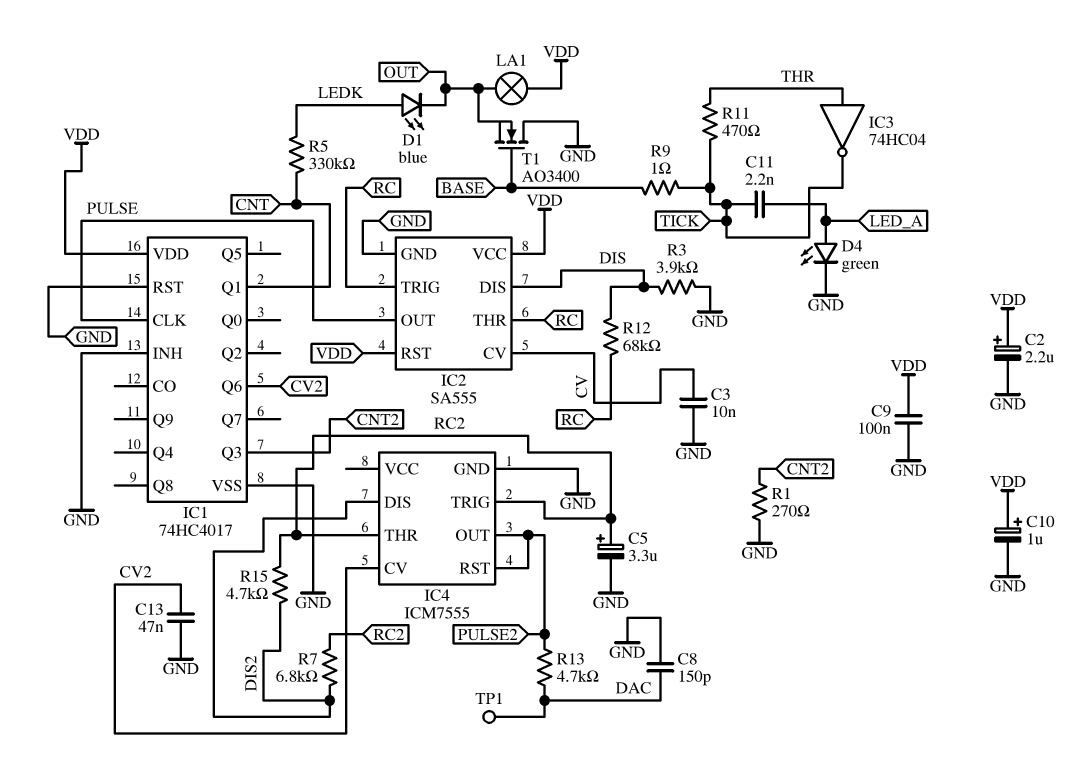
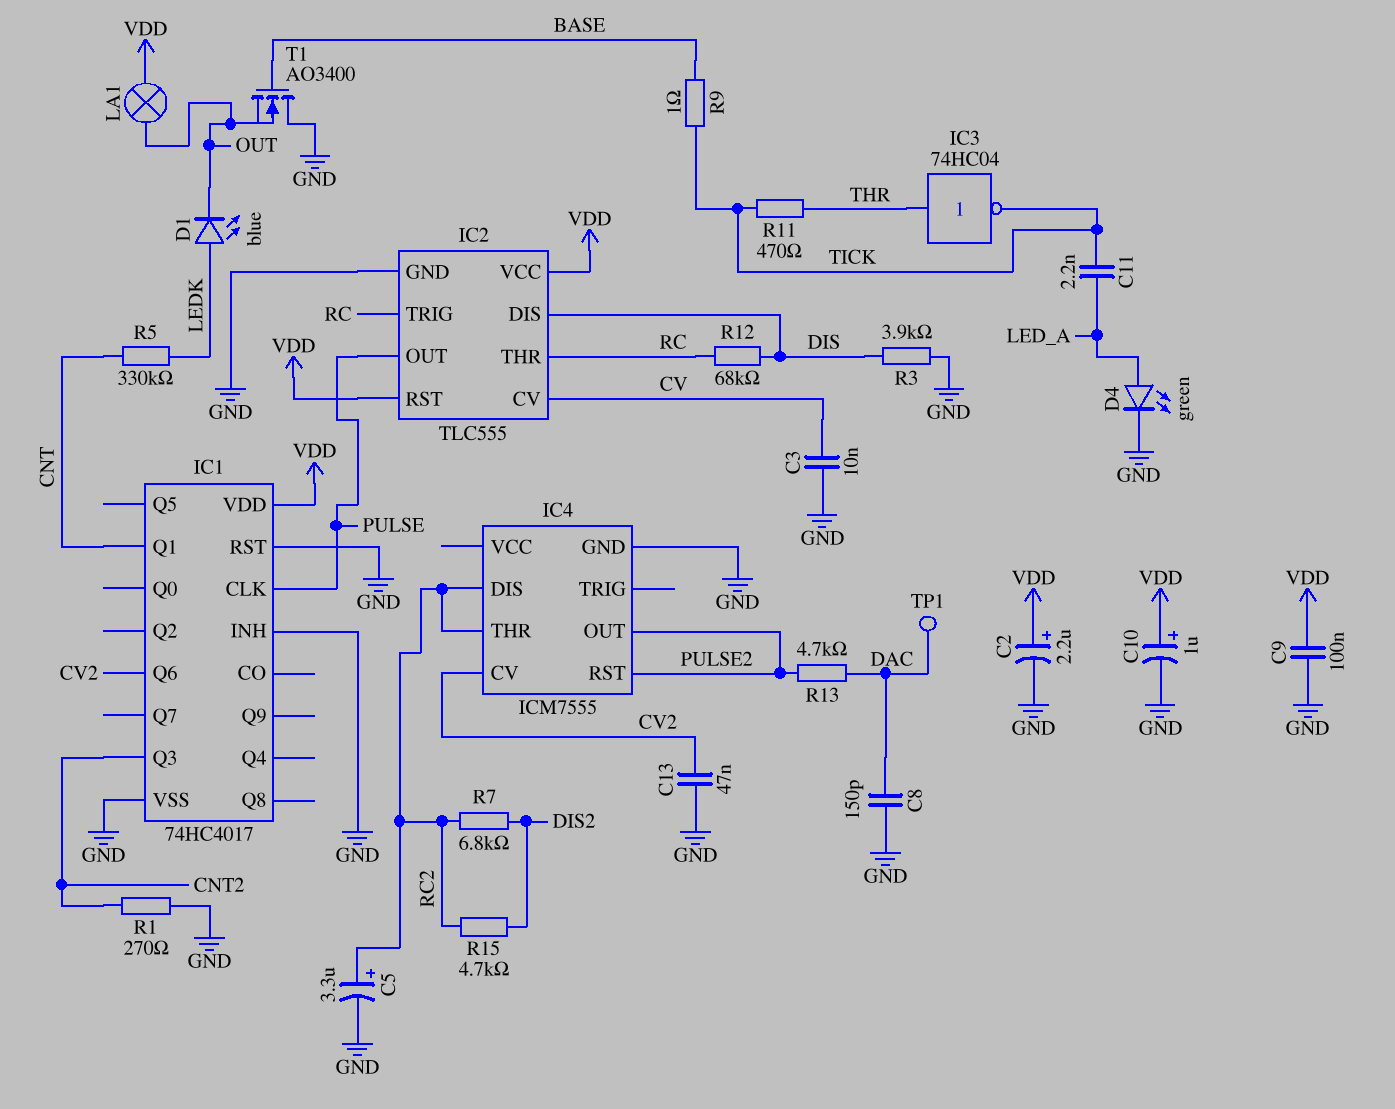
IC2: SA555 -> TLC555
IC4 pin DIS: DIS2 -> RC2
IC4 pin TRIG: RC2 -> none

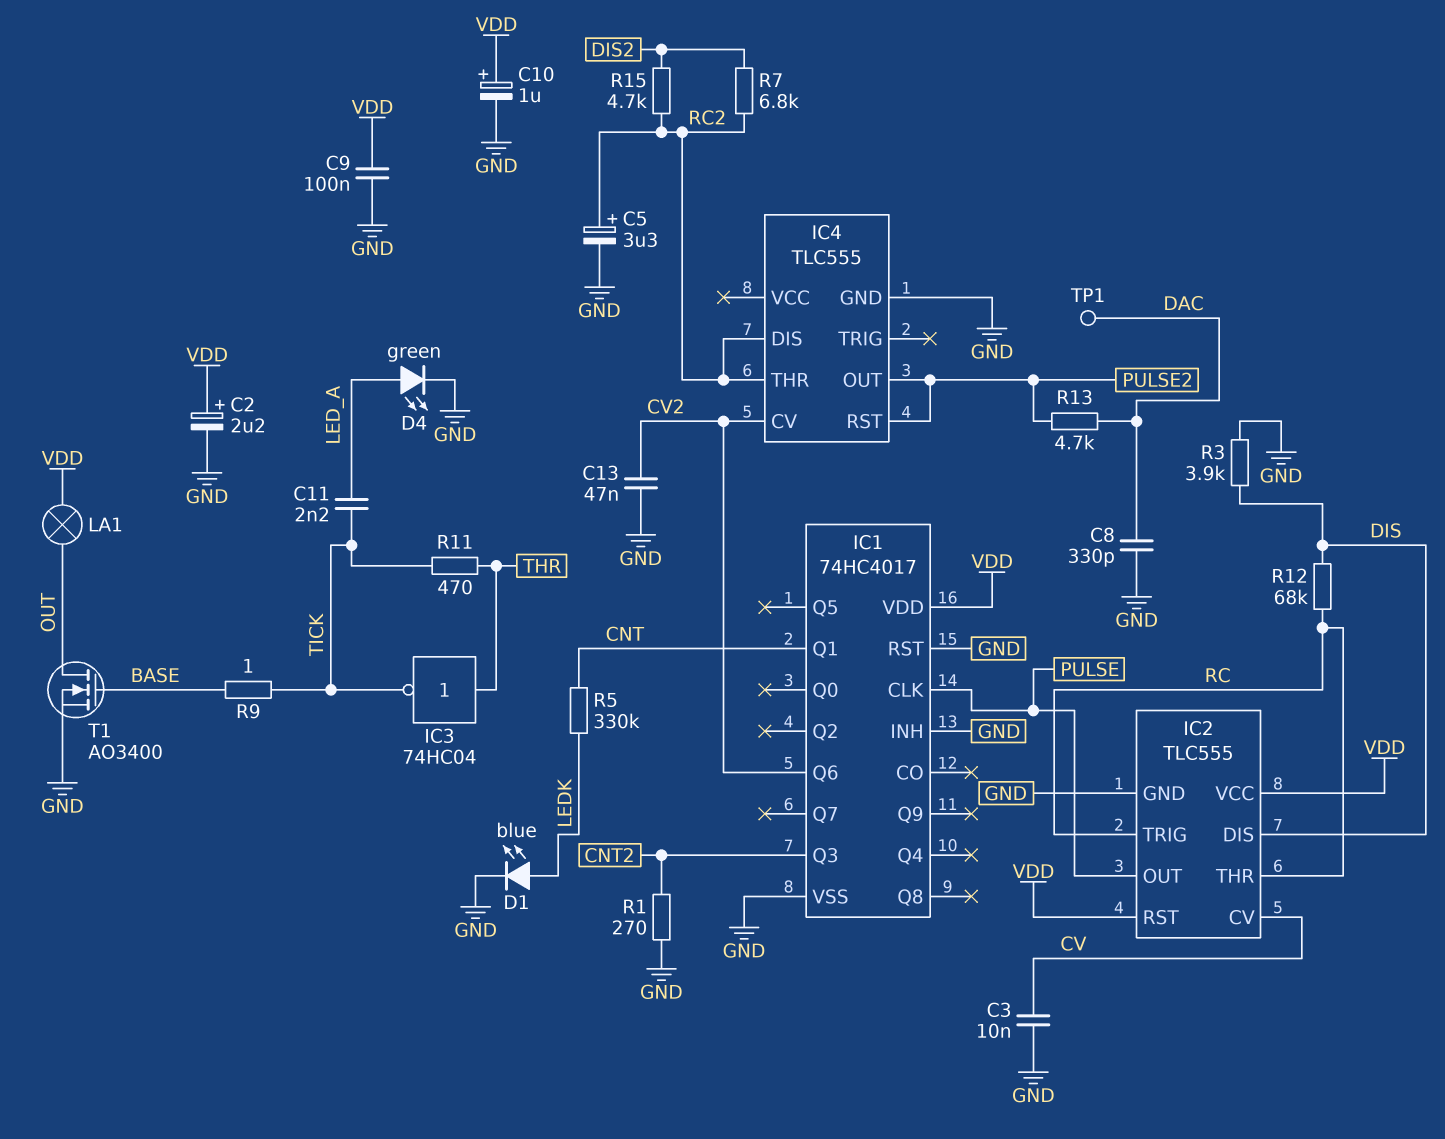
C8: 150pF (DAC, GND) -> 330pF (DAC, GND)
D1: LED blue (A LEDK, K OUT) -> LED blue (A LEDK, K GND)
IC4: ICM7555 -> TLC555
T1: NMOS AO3400 (G BASE, D GND, S OUT) -> NMOS AO3400 (G BASE, D OUT, S GND)

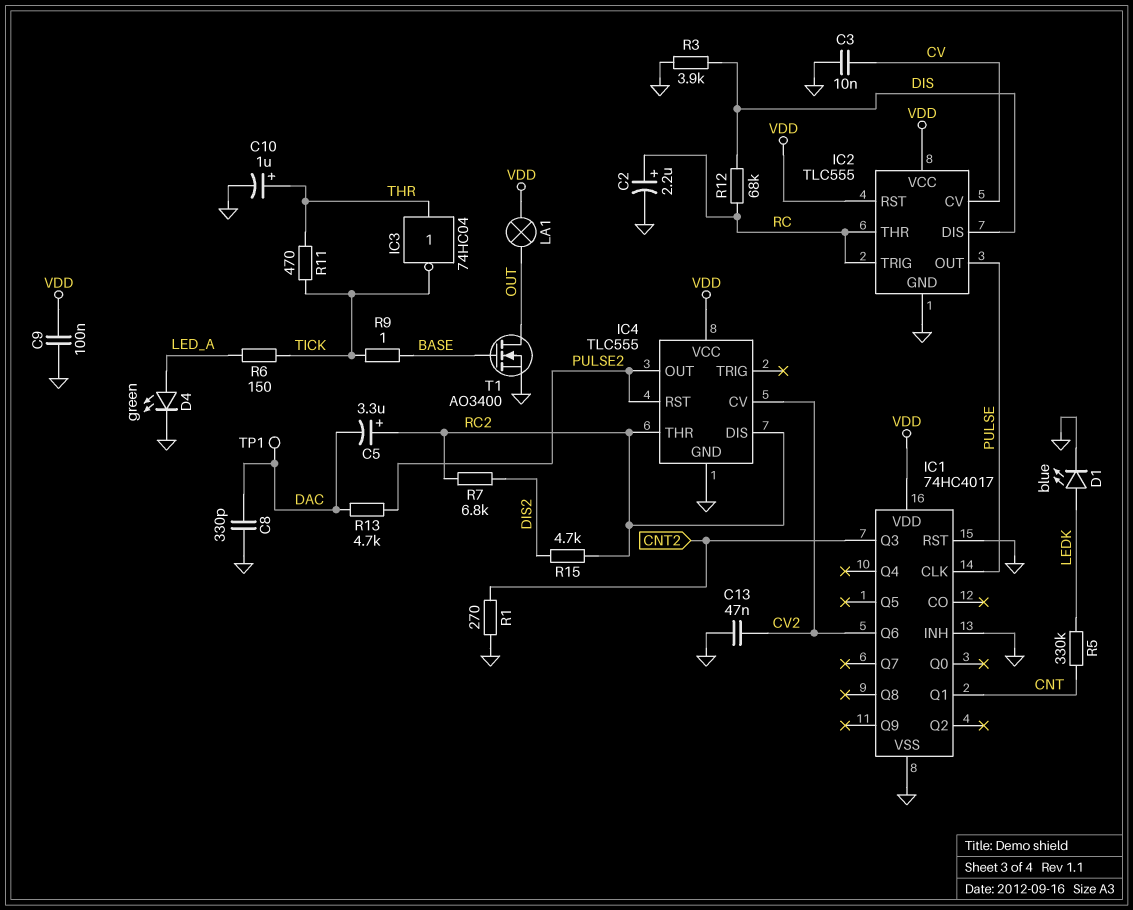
C2: 2.2uF (plus VDD, minus GND) -> 2.2uF (plus RC, minus GND)
C5: 3.3uF (plus RC2, minus GND) -> 3.3uF (plus RC2, minus DAC)
C10: 1uF (plus VDD, minus GND) -> 1uF (plus THR, minus GND)
C11: 2.2nF (LED_A, TICK) -> none
IC4 pin VCC: none -> VDD
R6: none -> 150 (LED_A, TICK)

